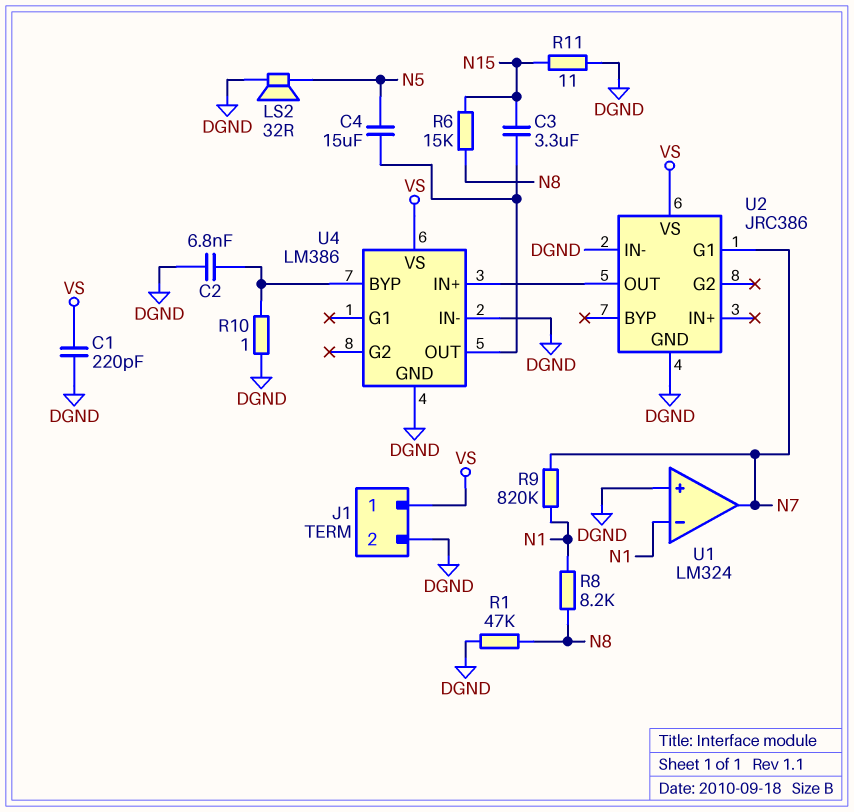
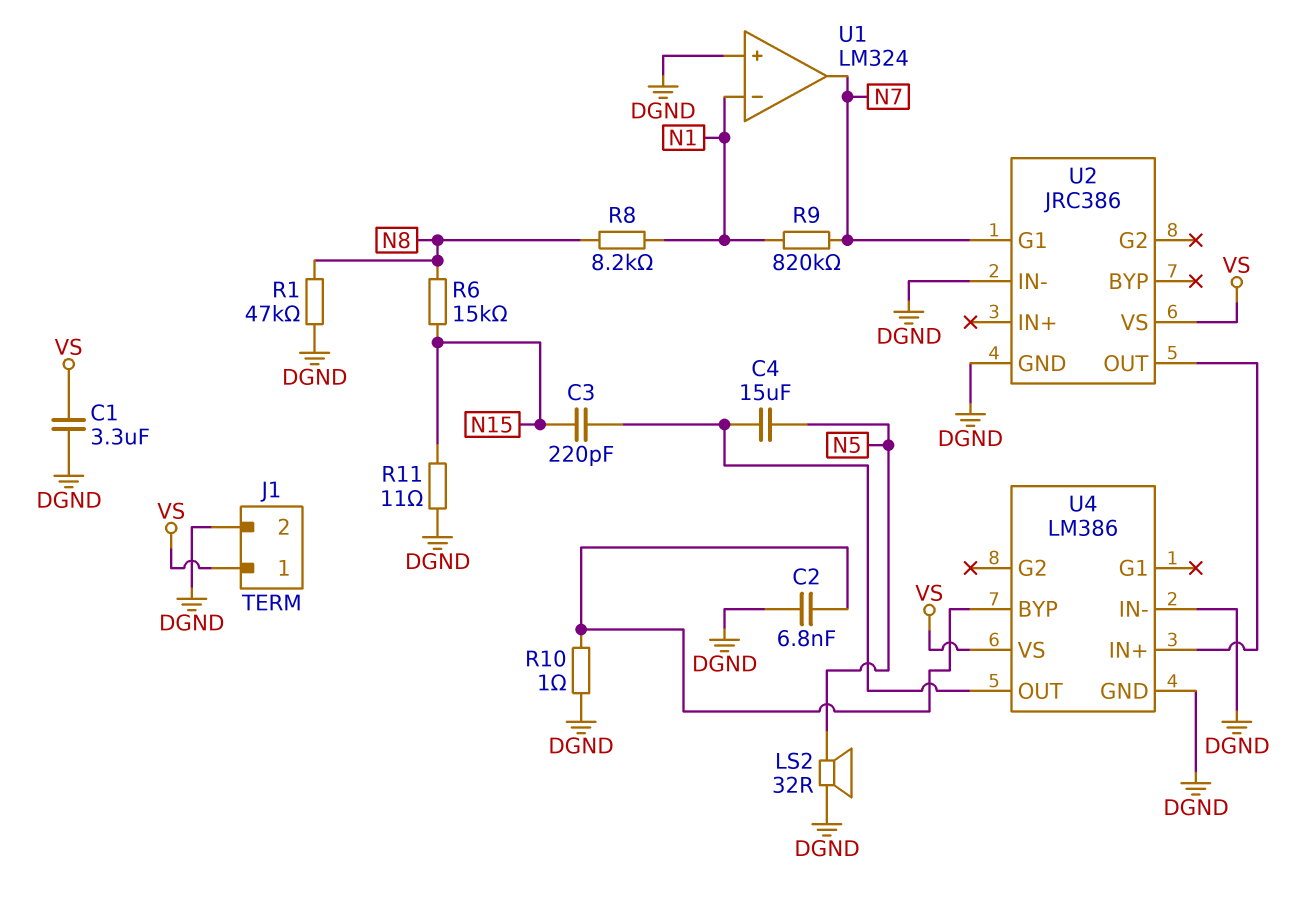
C1: 220pF (DGND, VS) -> 3.3uF (DGND, VS)
C3: 3.3uF (N15, U4/OUT) -> 220pF (N15, U4/OUT)

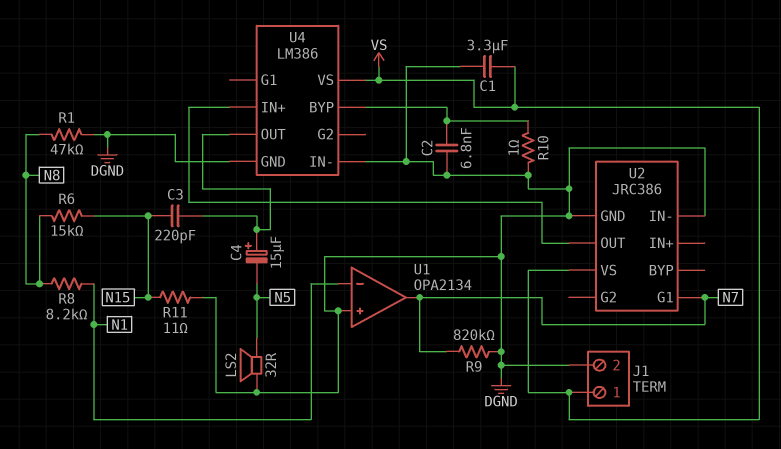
C4: 15uF (N5, U4/OUT) -> 15uF (plus U4/OUT, minus N5)
R9: 820k (N1, N7) -> 820k (DGND, N7)
U1: LM324 -> OPA2134

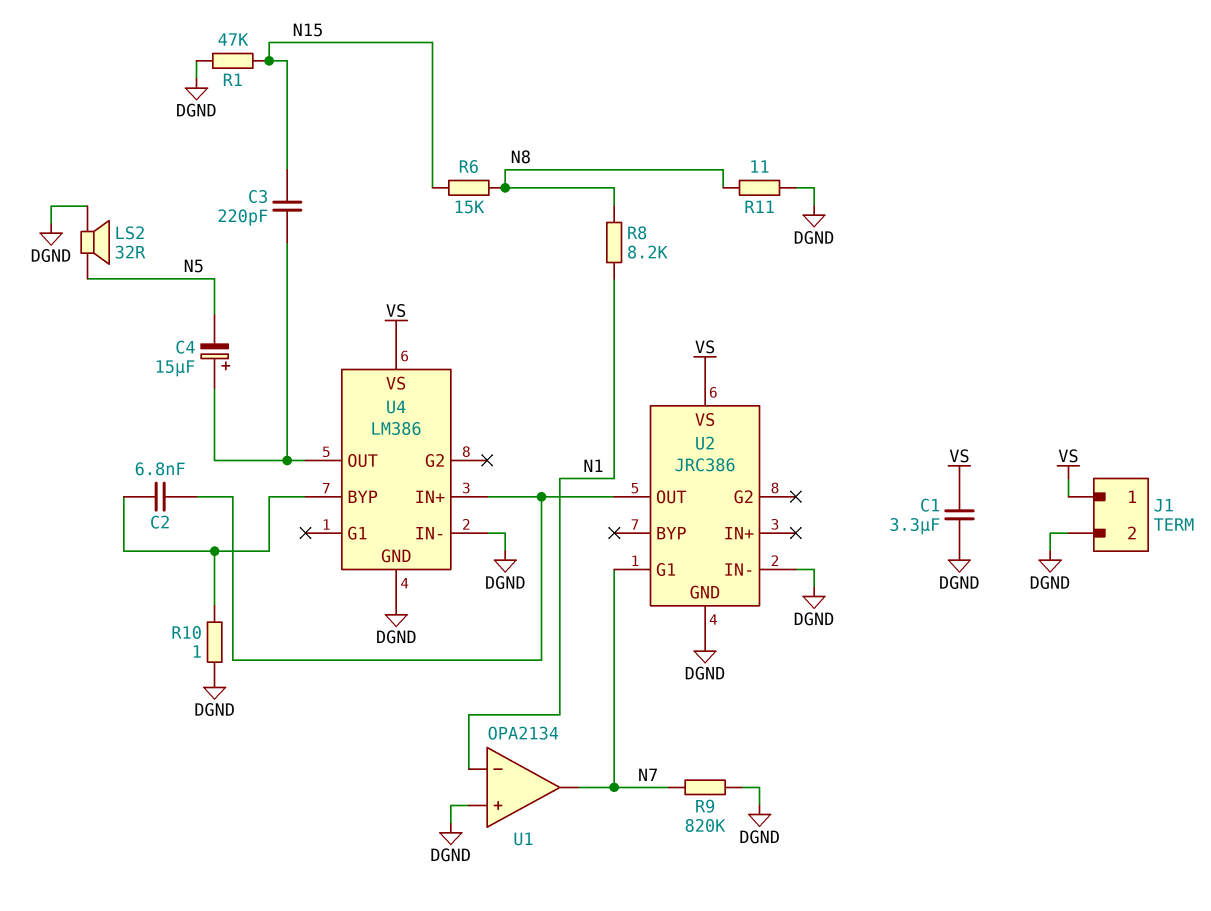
C2: 6.8nF (DGND, U4/BYP) -> 6.8nF (U2/OUT, U4/BYP)
R1: 47k (DGND, N8) -> 47k (DGND, N15)
R11: 11 (DGND, N15) -> 11 (DGND, N8)

